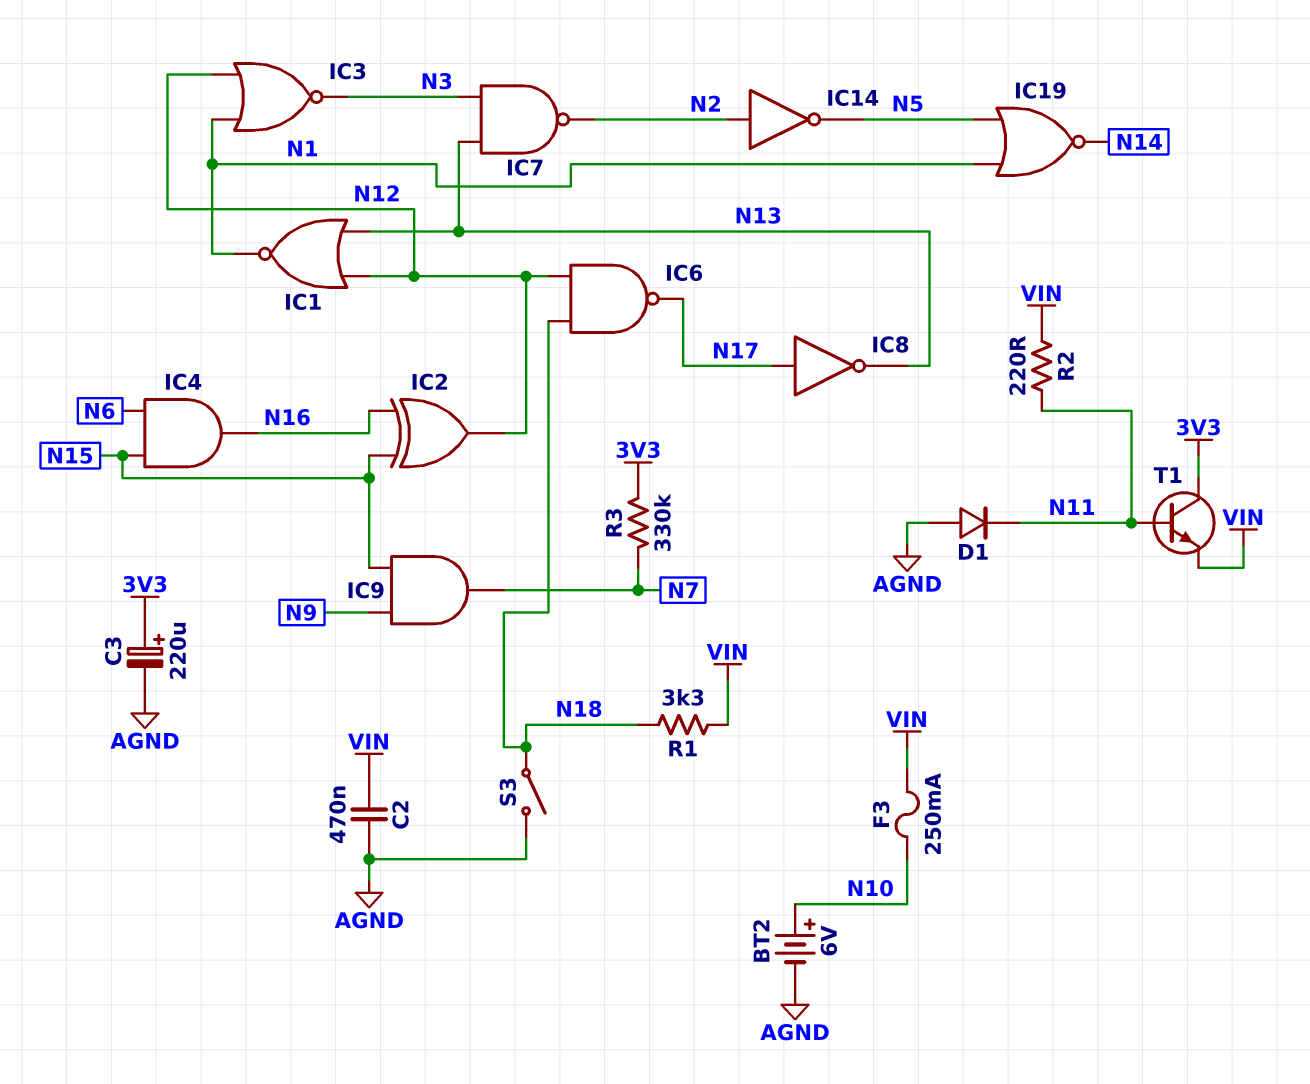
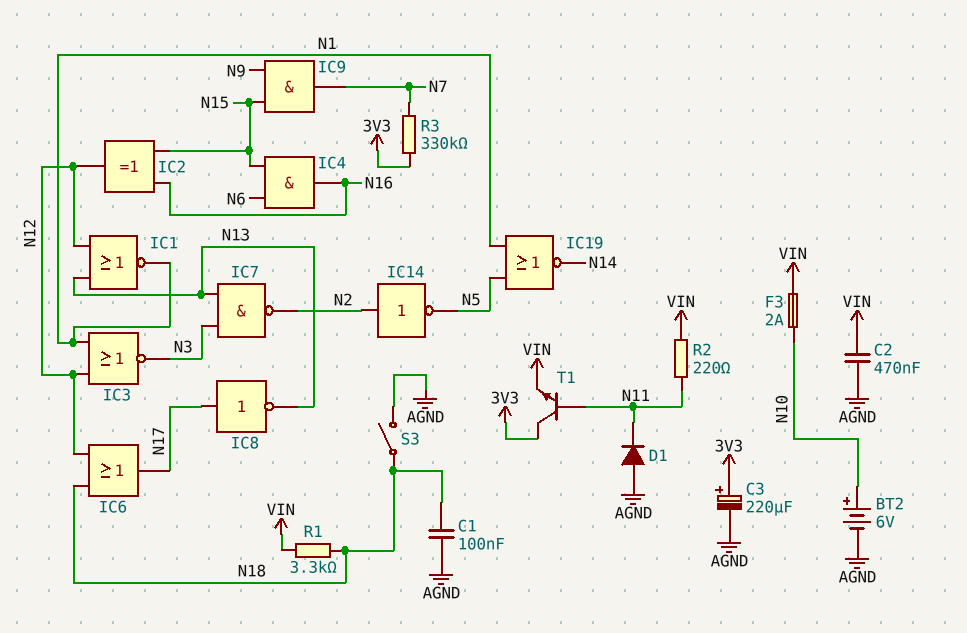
C1: none -> 100nF (AGND, N18)
F3: 250mA (N10, VIN) -> 2A (N10, VIN)
IC6: NAND (in N12, in N18, out N17) -> OR (in N12, in N18, out N17)

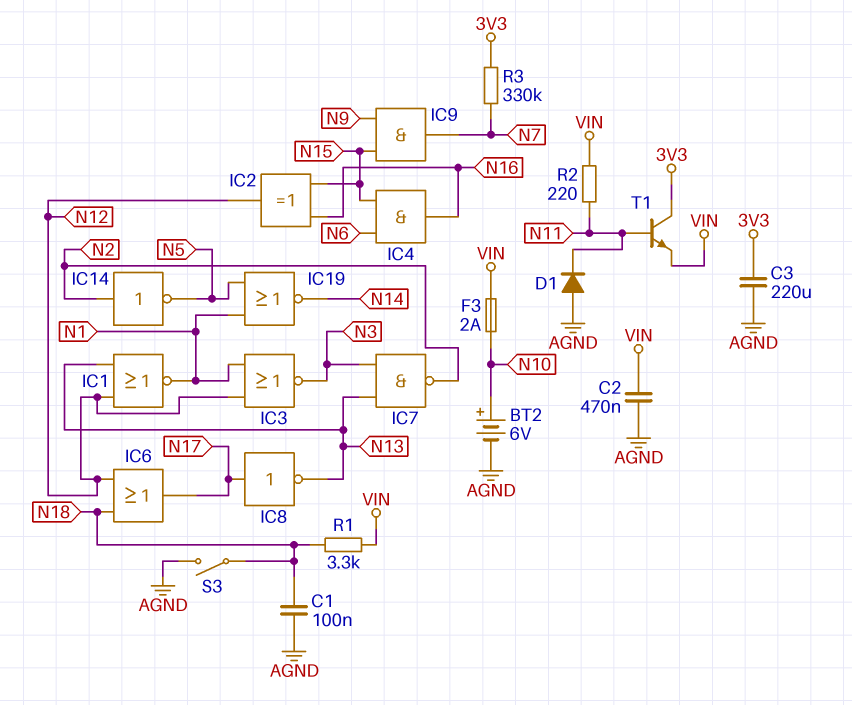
C3: 220uF (plus 3V3, minus AGND) -> 220uF (3V3, AGND)

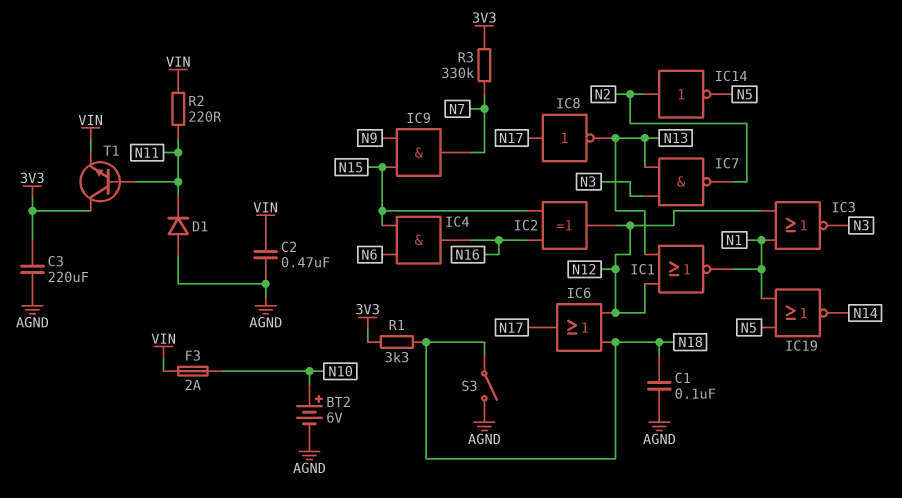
R1: 3.3k (N18, VIN) -> 3.3k (3V3, N18)

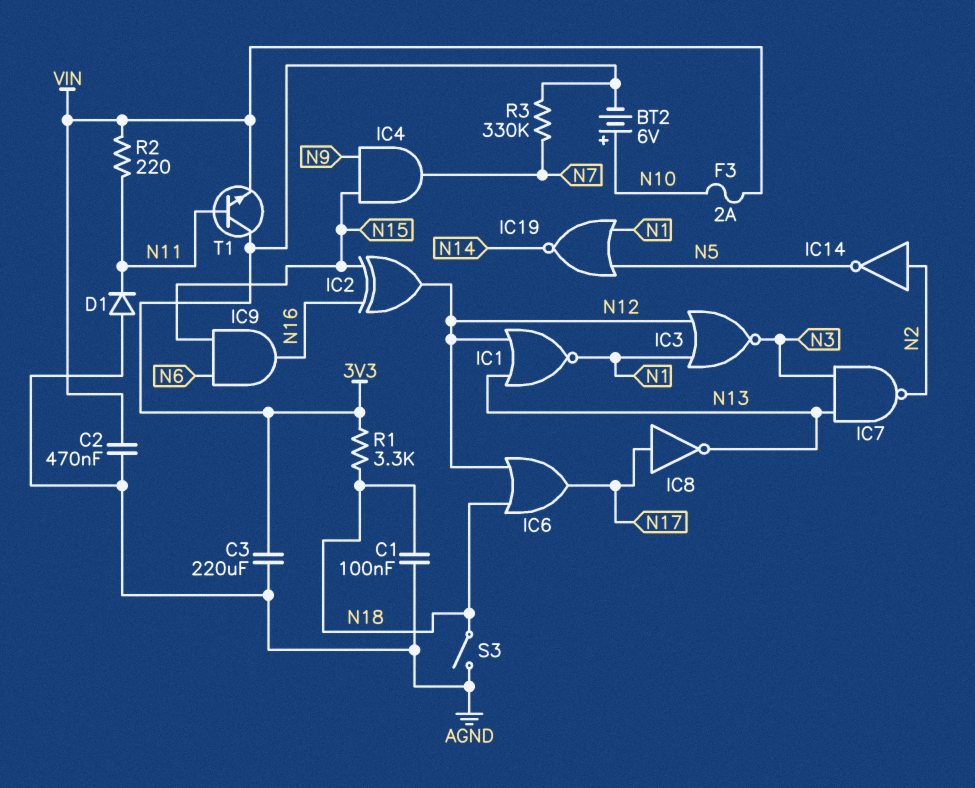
BT2: 6V (plus N10, minus AGND) -> 6V (plus N10, minus 3V3)
IC4: AND (in N6, in N15, out N16) -> AND (in N9, in N15, out N7)
IC9: AND (in N9, in N15, out N7) -> AND (in N6, in N15, out N16)

